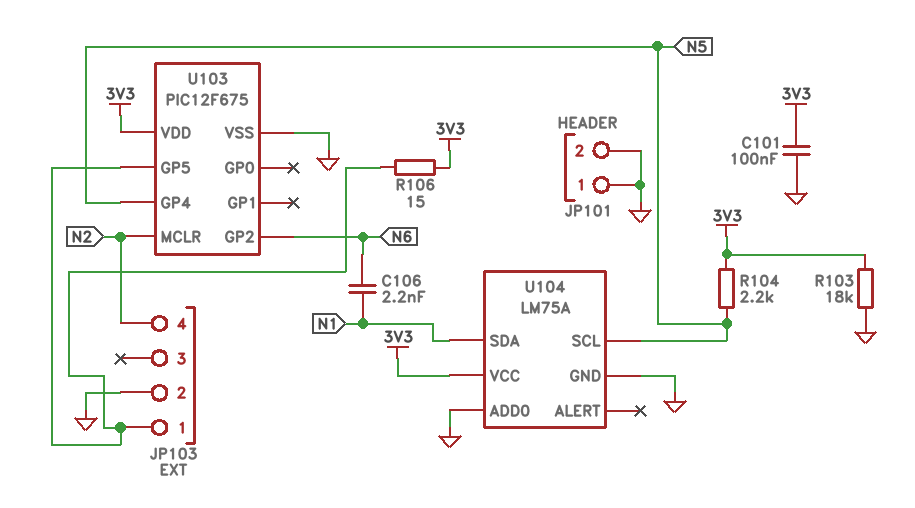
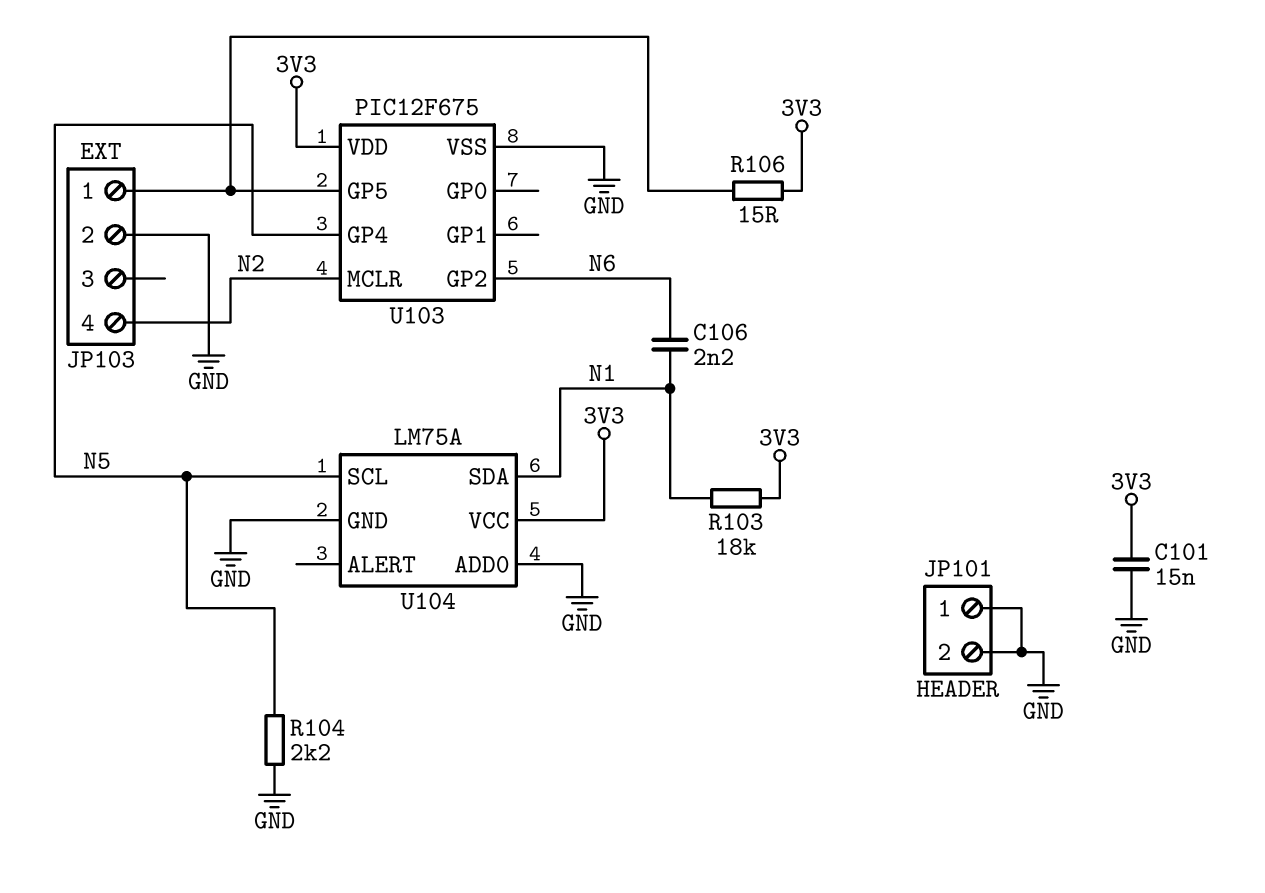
C101: 100nF (3V3, GND) -> 15nF (3V3, GND)
R103: 18k (3V3, GND) -> 18k (3V3, N1)
R104: 2.2k (3V3, N5) -> 2.2k (GND, N5)

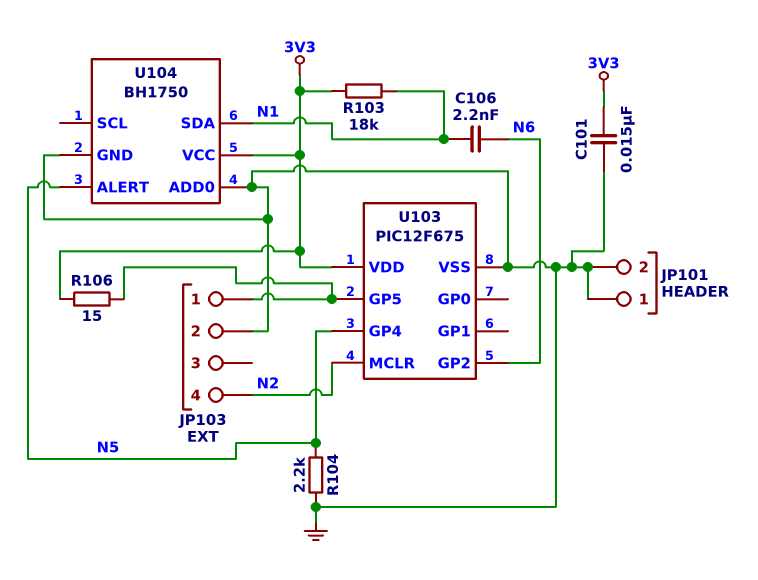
U104: LM75A -> BH1750
U104 pin ALERT: none -> N5
U104 pin SCL: N5 -> none

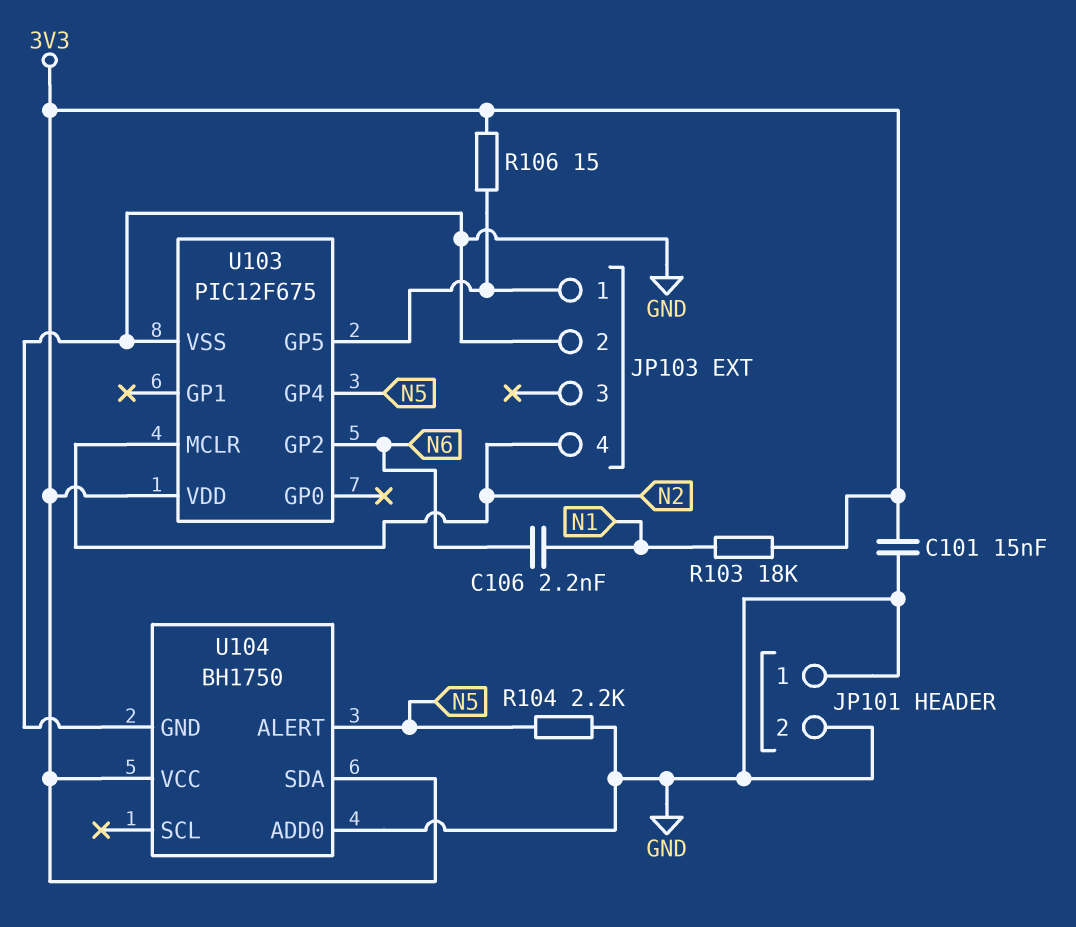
U104 pin SDA: N1 -> 3V3

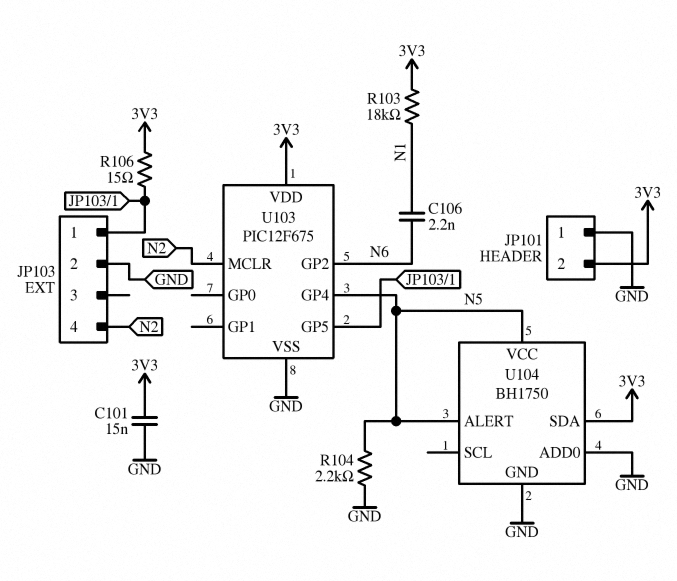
JP101 pin 2: GND -> 3V3
U104 pin VCC: 3V3 -> N5

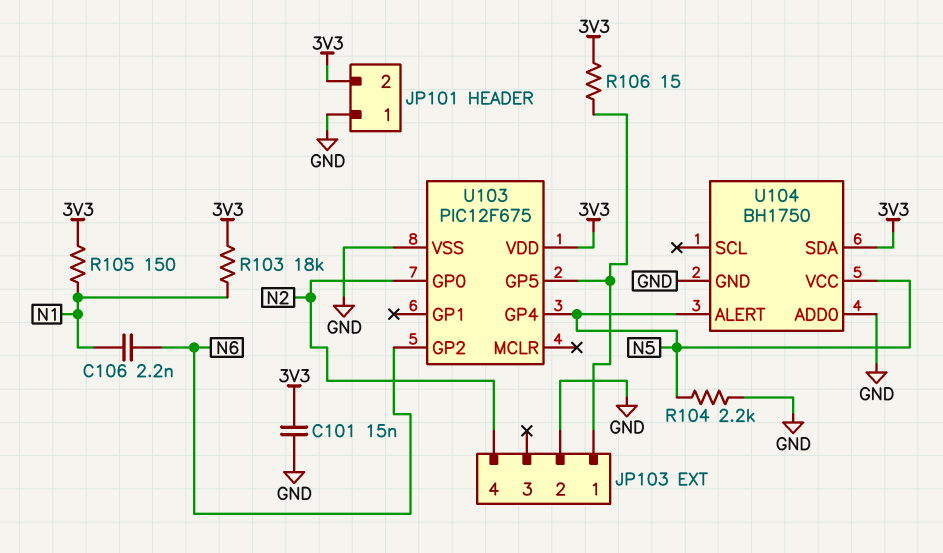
R105: none -> 150 (3V3, N1)
U103 pin GP0: none -> N2
U103 pin MCLR: N2 -> none

